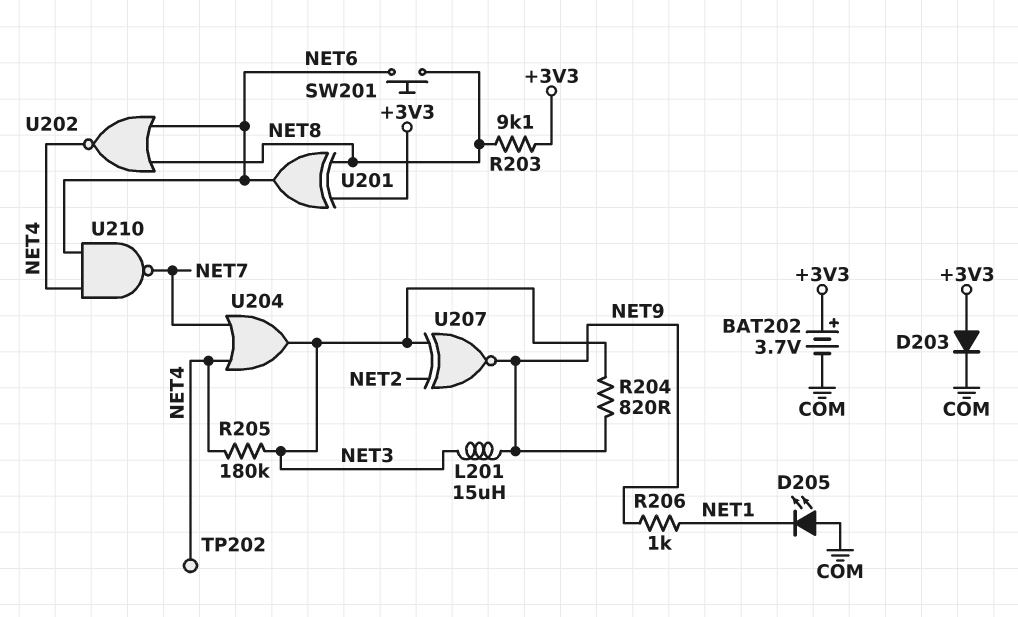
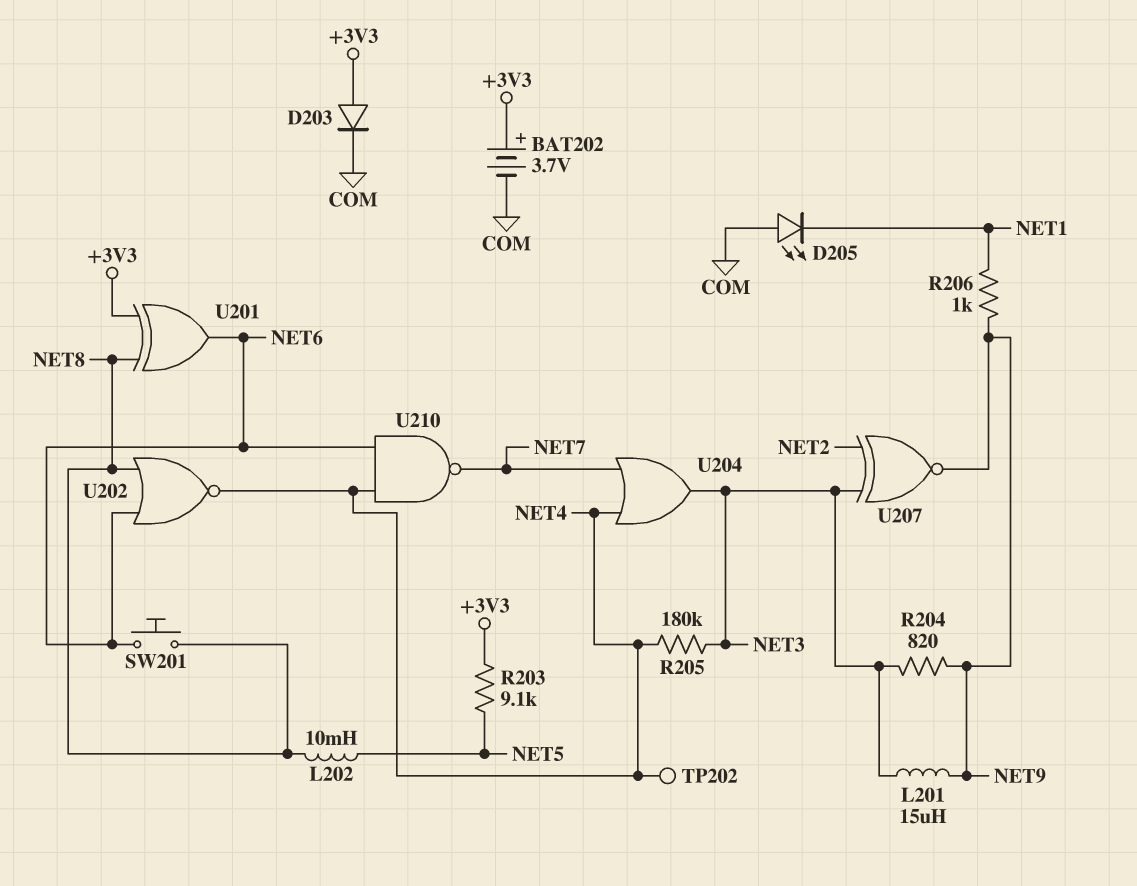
L202: none -> 10mH (NET5, NET8)
R203: 9.1k (+3V3, NET8) -> 9.1k (+3V3, NET5)

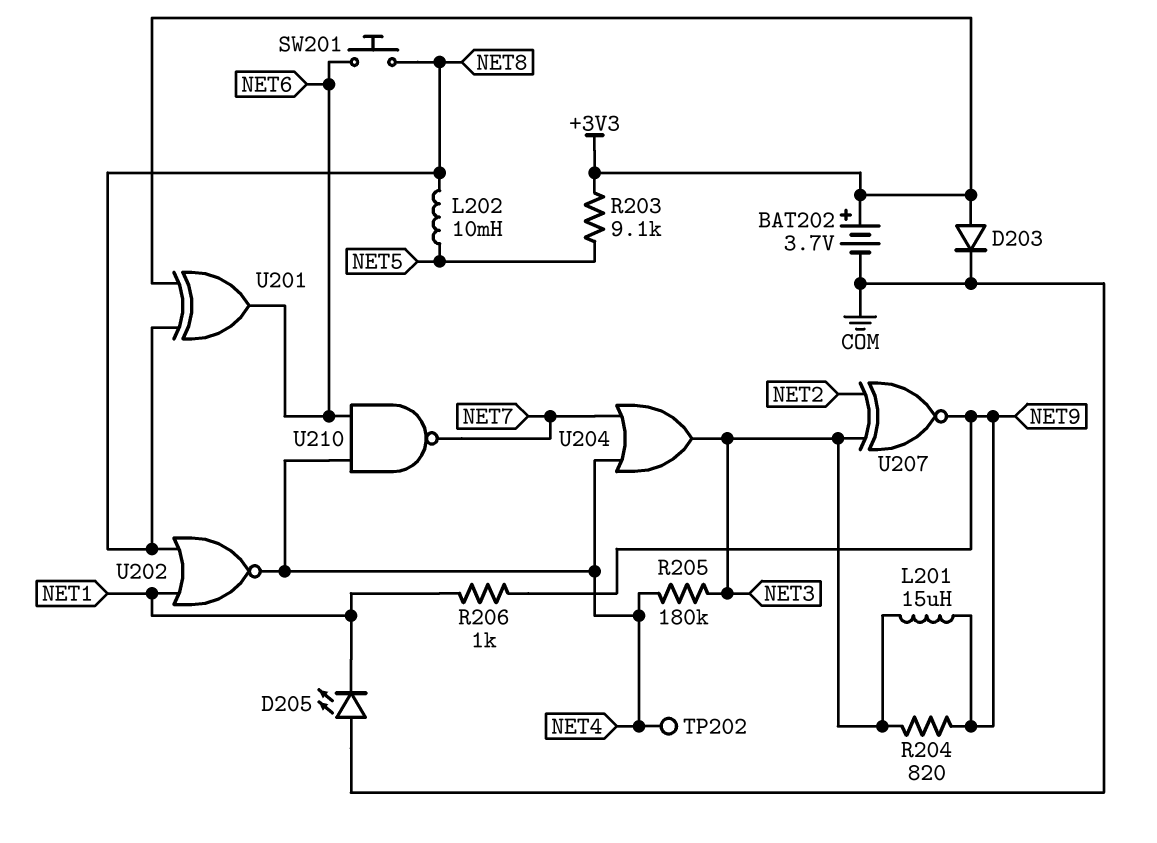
U202: NOR (in NET6, in NET8, out NET4) -> NOR (in NET1, in NET8, out NET4)

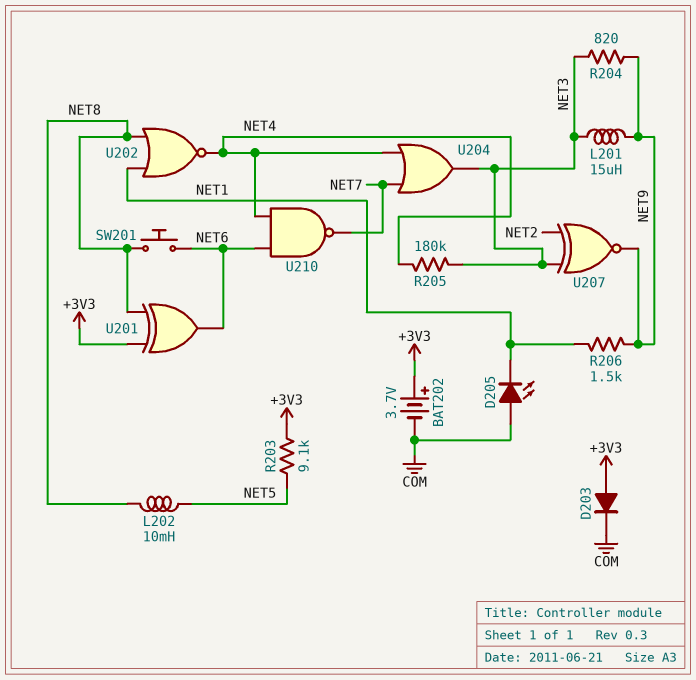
R206: 1k (NET1, NET9) -> 1.5k (NET1, NET9)
TP202: test point (NET4) -> none

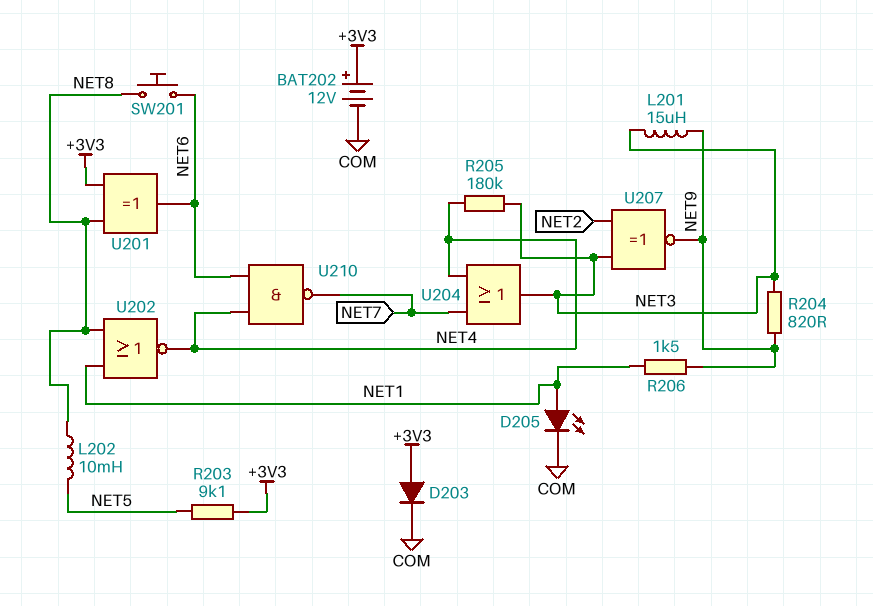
BAT202: 3.7V (plus +3V3, minus COM) -> 12V (plus +3V3, minus COM)
D205: LED (A COM, K NET1) -> LED (A NET1, K COM)

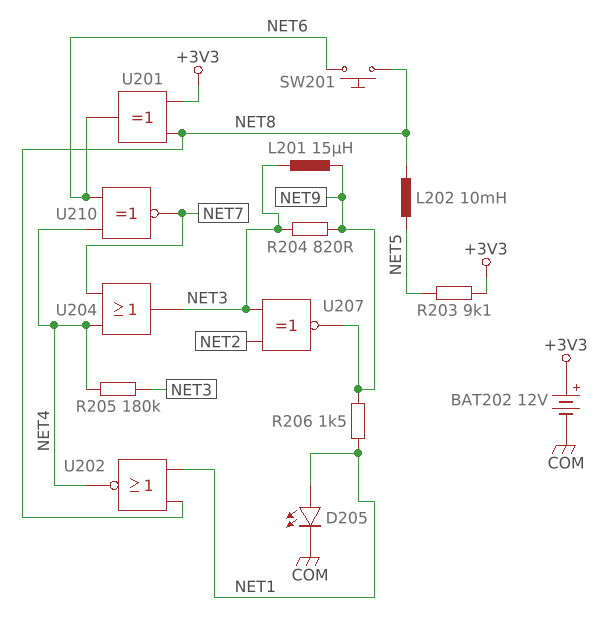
D203: diode (A +3V3, K COM) -> none
U210: NAND (in NET4, in NET6, out NET7) -> XNOR (in NET4, in NET6, out NET7)

